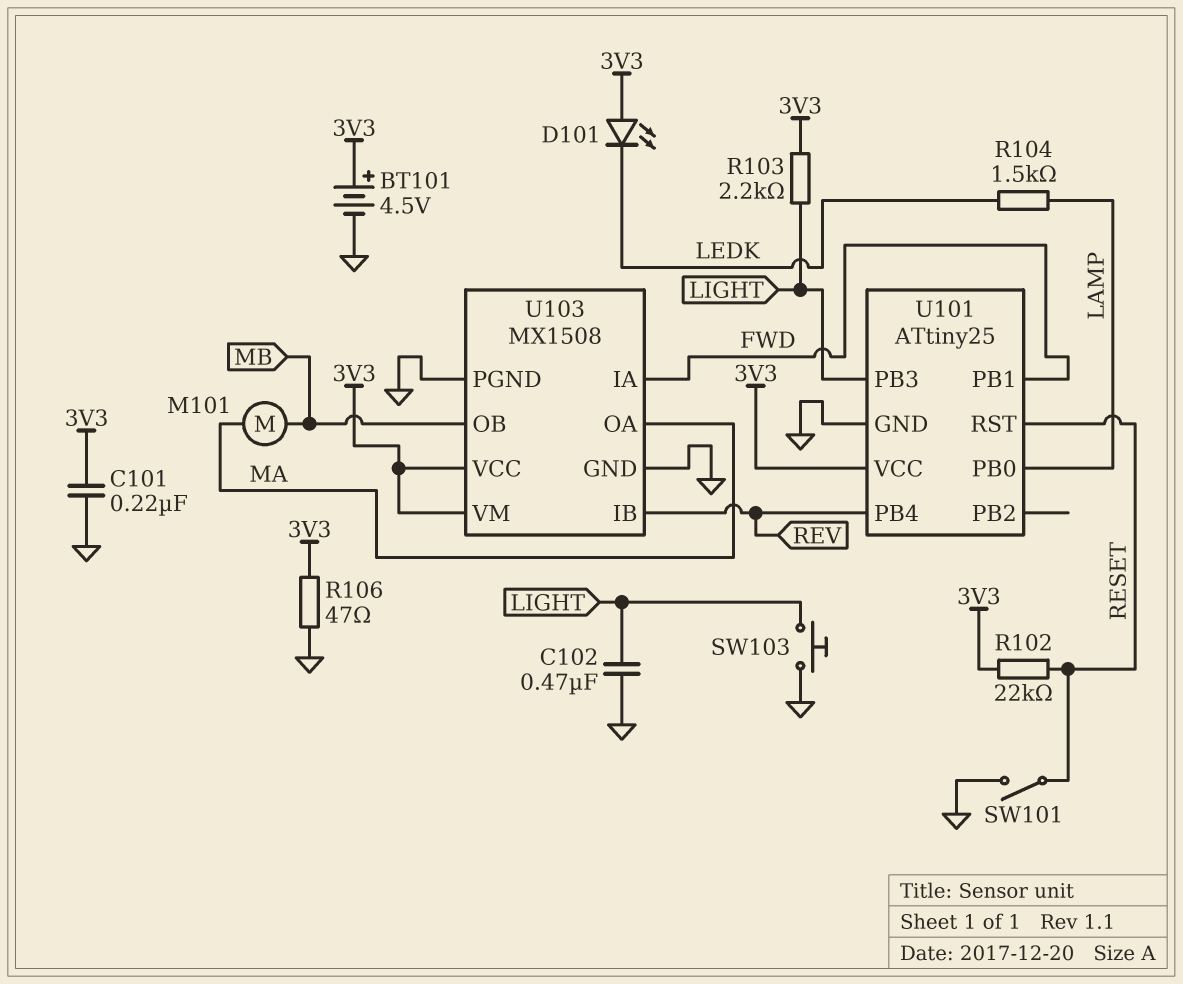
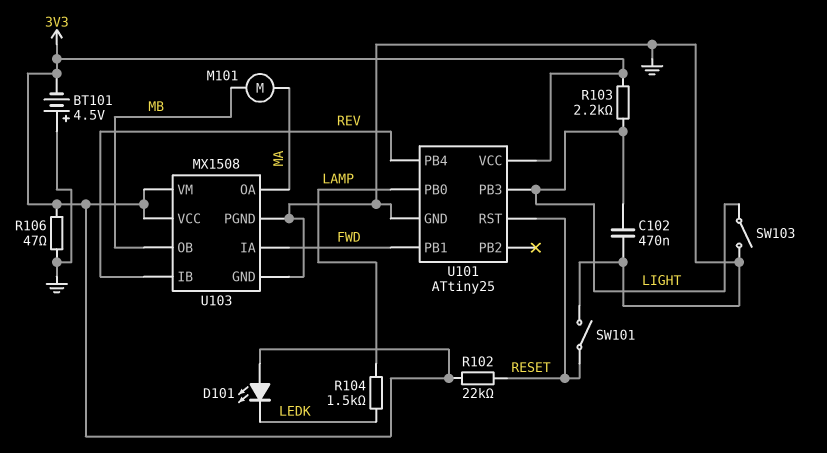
BT101: 4.5V (plus 3V3, minus GND) -> 4.5V (plus GND, minus 3V3)
C101: 220nF (3V3, GND) -> none
SW103: button (GND, LIGHT) -> switch (GND, LIGHT)

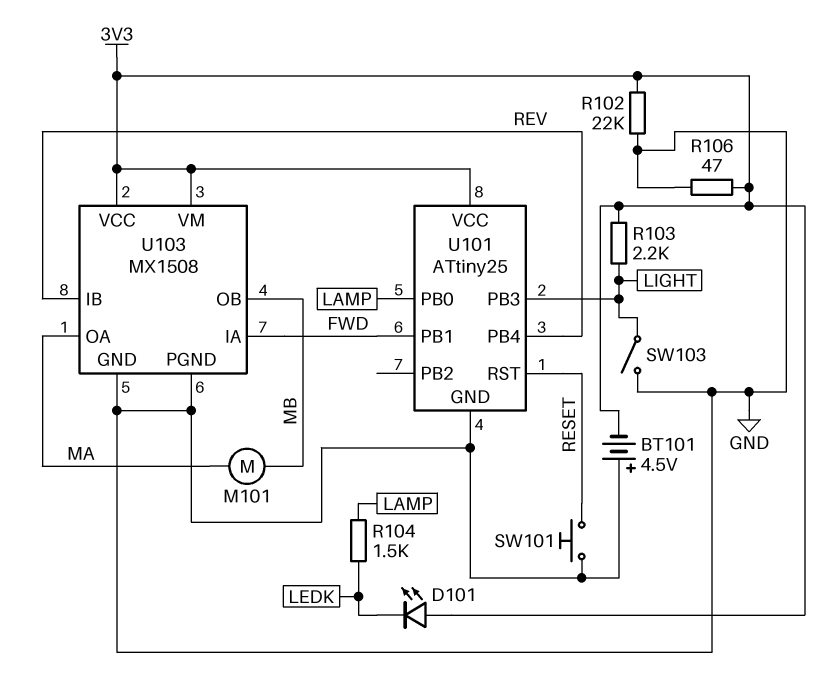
C102: 470nF (GND, LIGHT) -> none
R102: 22k (3V3, RESET) -> 22k (3V3, GND)
SW101: switch (GND, RESET) -> button (GND, RESET)

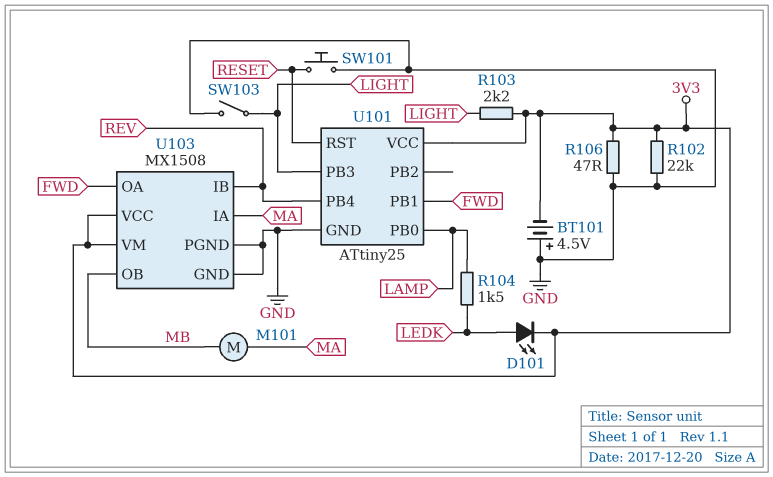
D101: LED (A 3V3, K LEDK) -> LED (A LEDK, K 3V3)
U103 pin IA: FWD -> MA
U103 pin OA: MA -> FWD

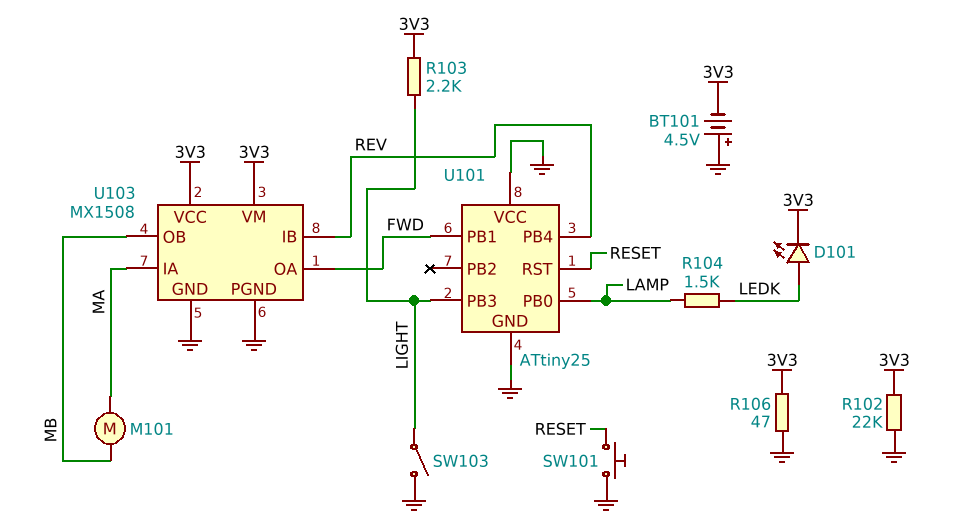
U101 pin VCC: 3V3 -> GND

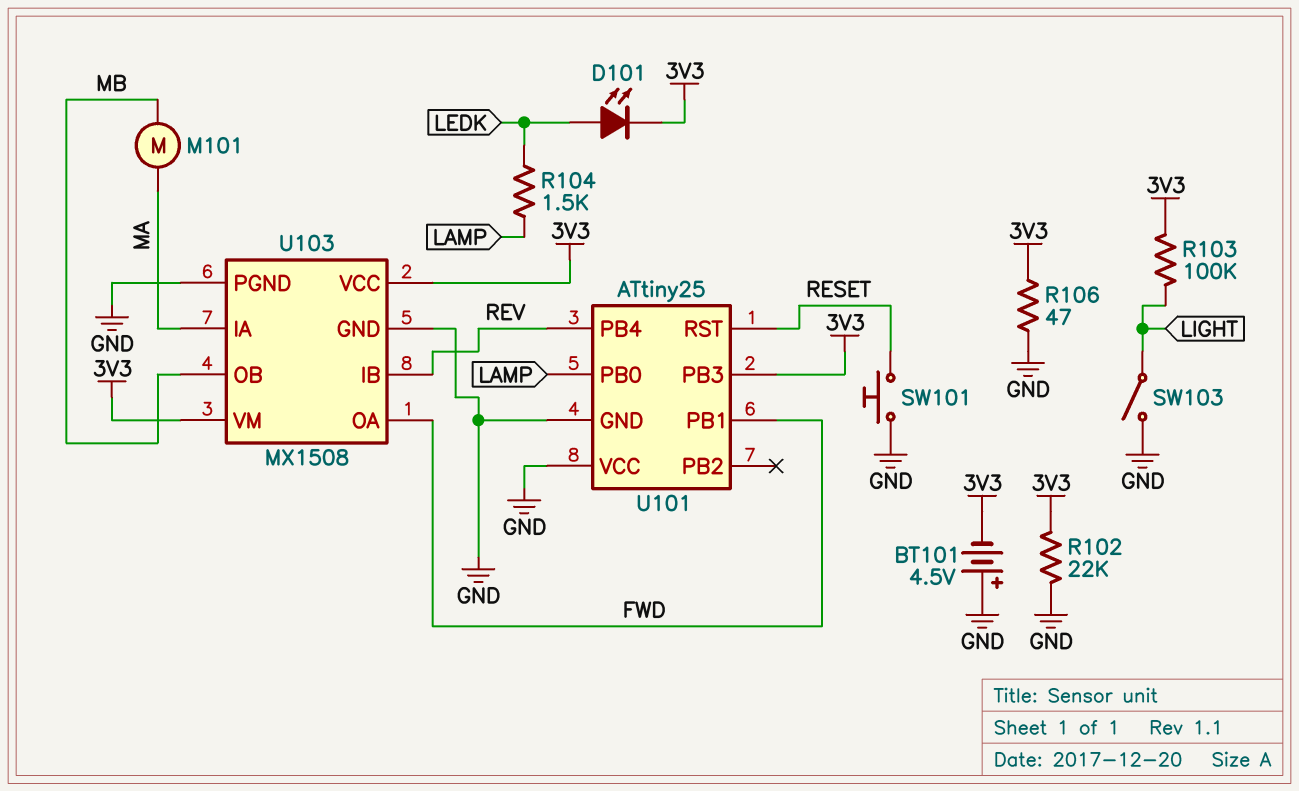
R103: 2.2k (3V3, LIGHT) -> 100k (3V3, LIGHT)
U101 pin PB3: LIGHT -> 3V3

